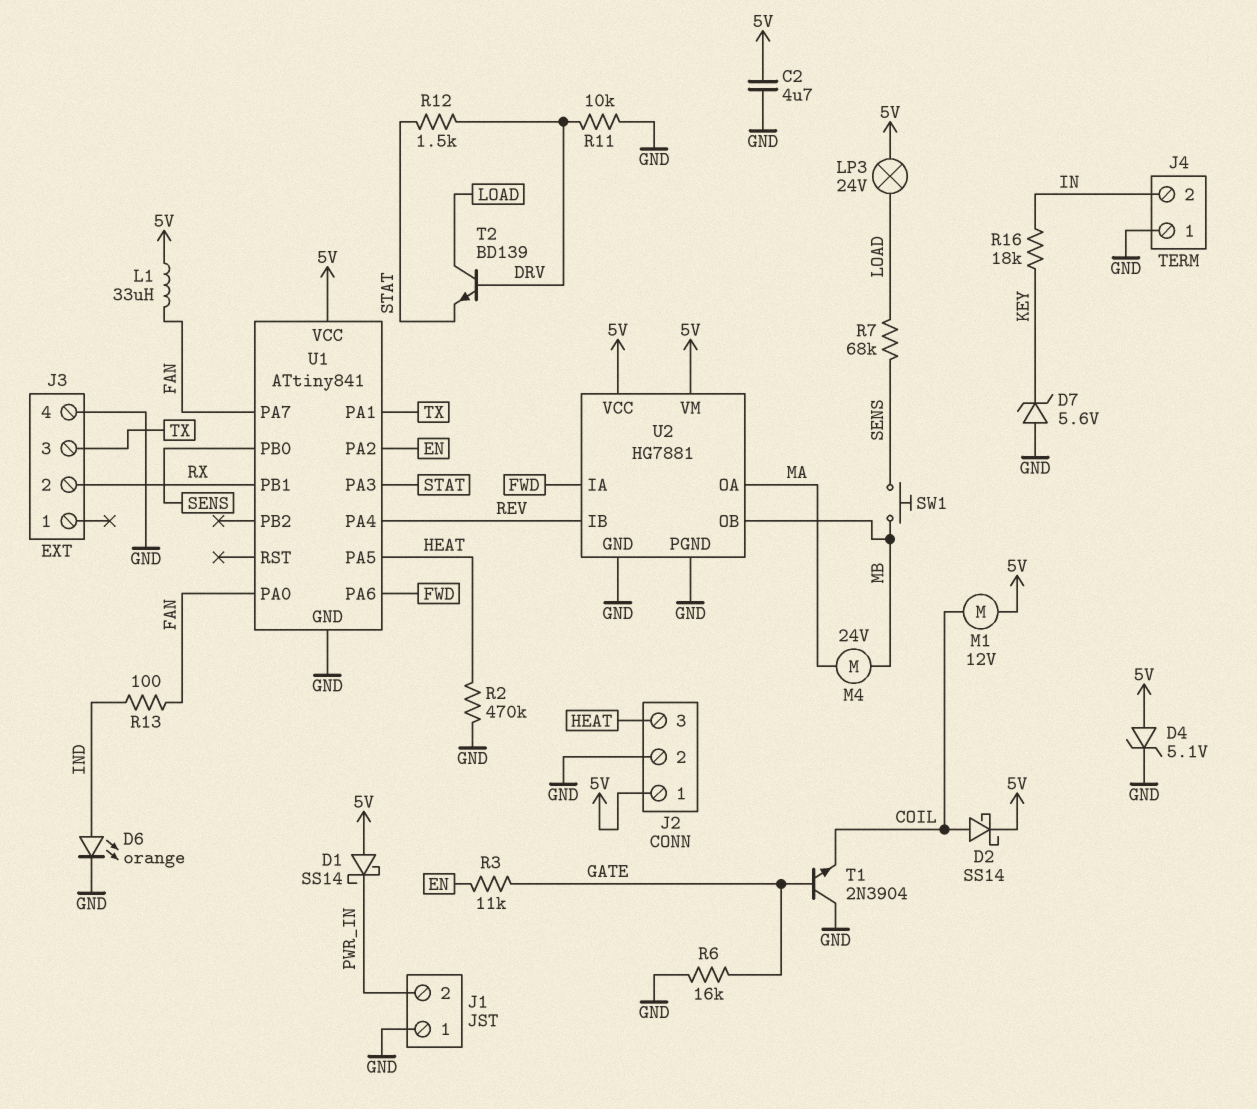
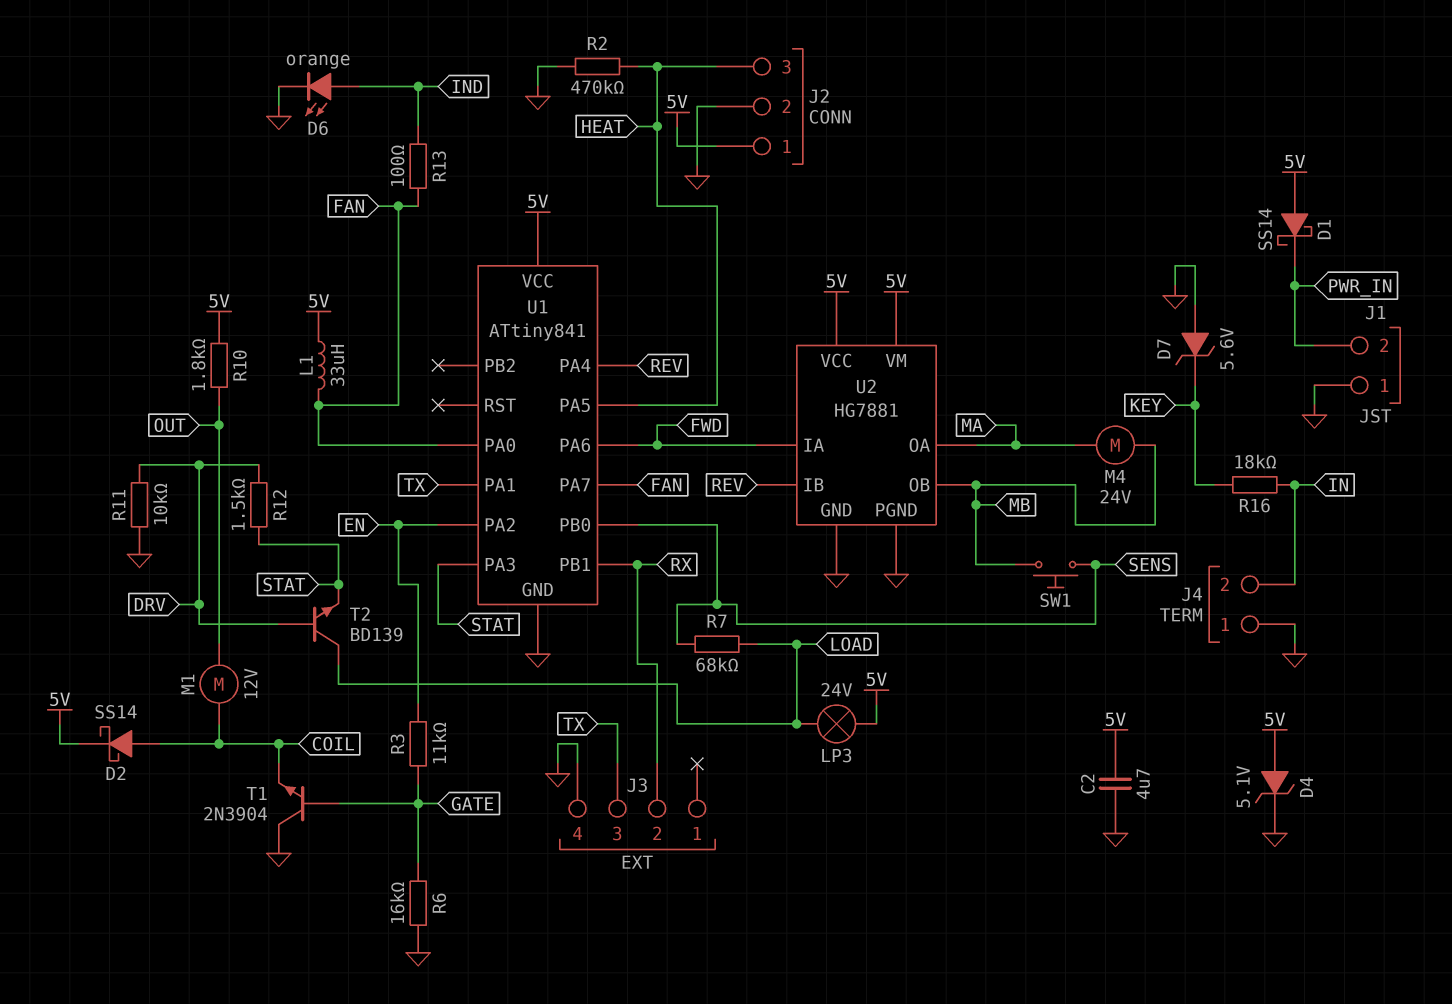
M1: motor 12V (5V, COIL) -> motor 12V (COIL, OUT)
R10: none -> 1.8k (5V, OUT)

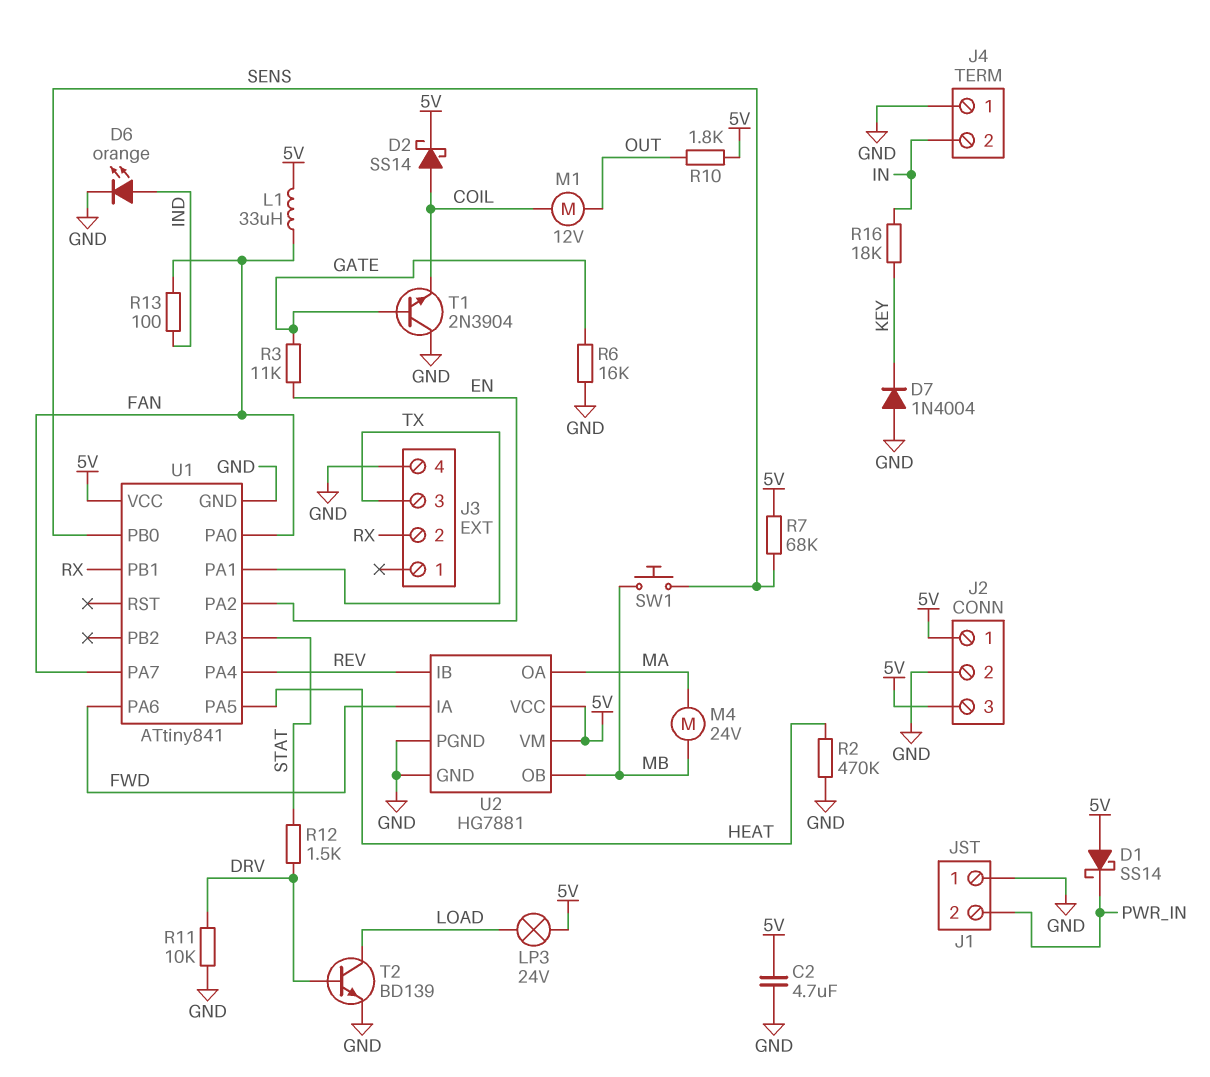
D4: zener 5.1V (A 5V, K GND) -> none
D7: zener 5.6V (A GND, K KEY) -> diode 1N4004 (A GND, K KEY)
J2 pin 3: HEAT -> 5V
R7: 68k (LOAD, SENS) -> 68k (5V, SENS)
T2: NPN BD139 (B DRV, C LOAD, E STAT) -> NPN BD139 (B DRV, C LOAD, E GND)

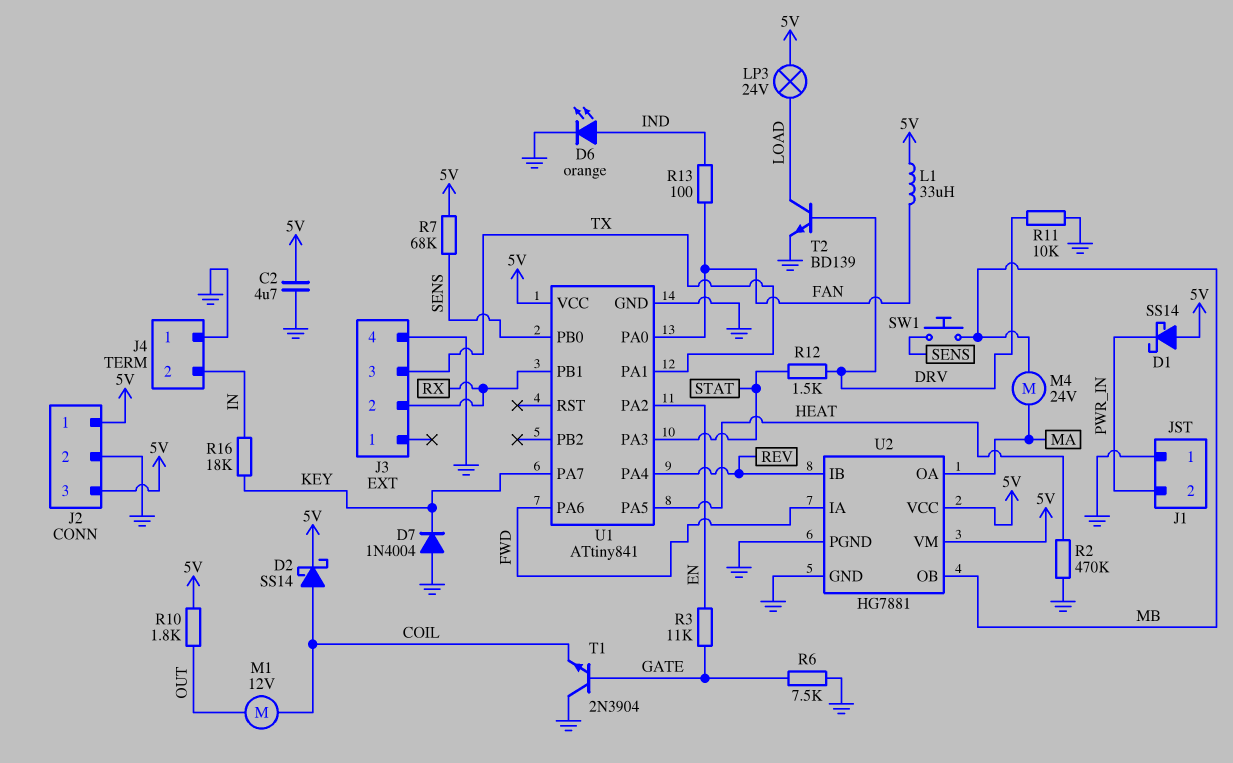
R6: 16k (GATE, GND) -> 7.5k (GATE, GND)
U1 pin PA7: FAN -> KEY

